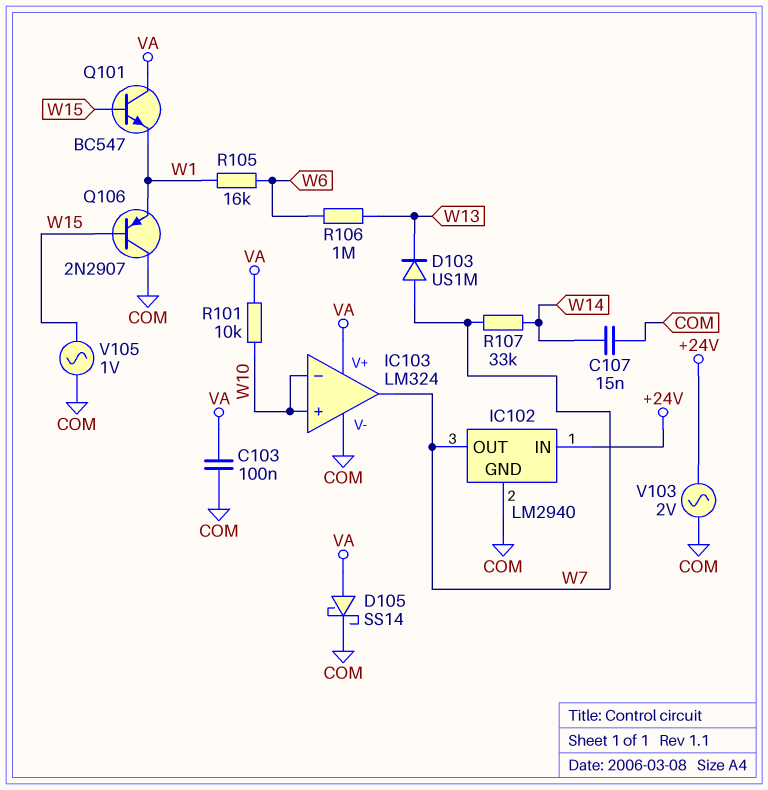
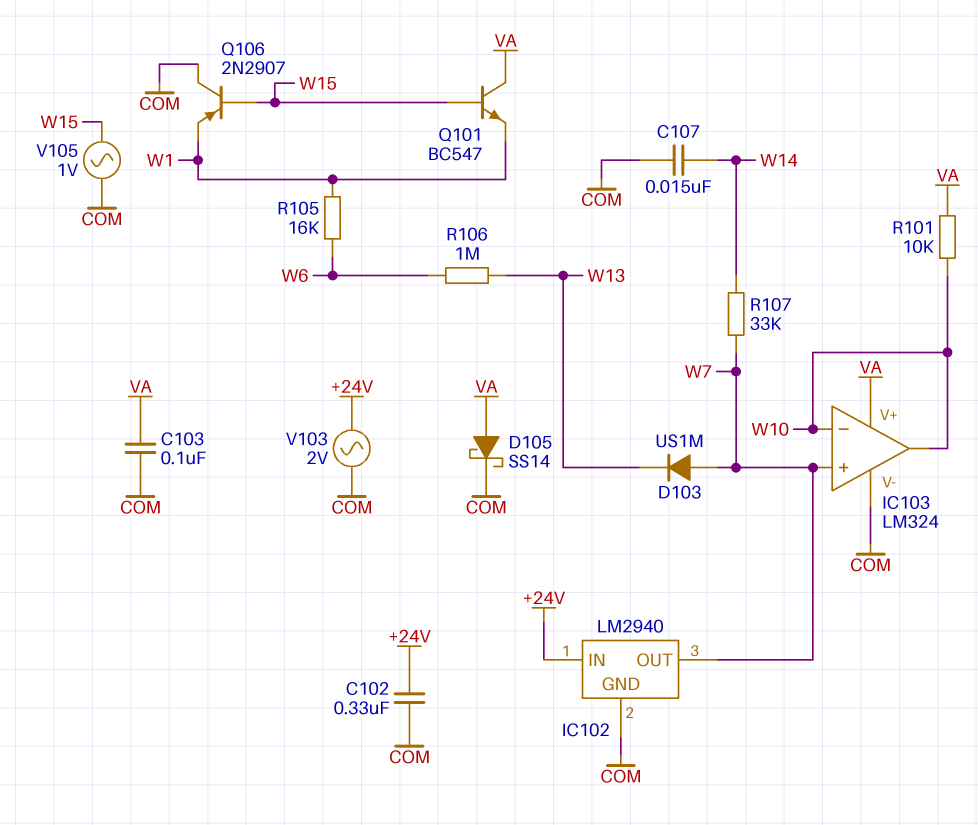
C102: none -> 330nF (+24V, COM)
IC103 pin in+: W10 -> W7
IC103 pin out: W7 -> W10

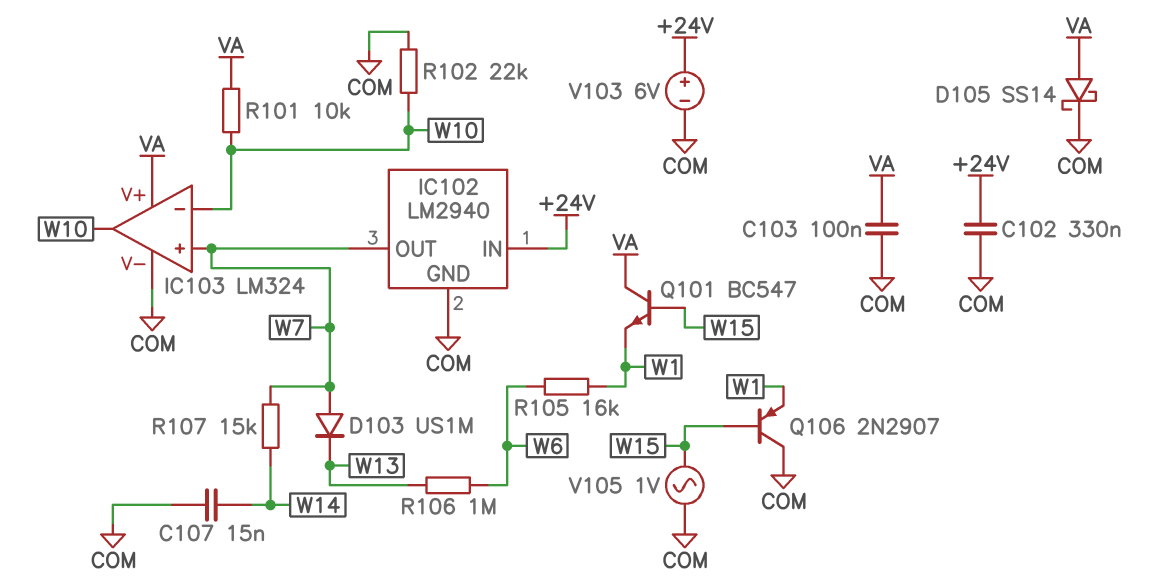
R102: none -> 22k (COM, W10)
R107: 33k (W7, W14) -> 15k (W7, W14)
V103: AC 2V (+24V, COM) -> 6V (plus +24V, minus COM)

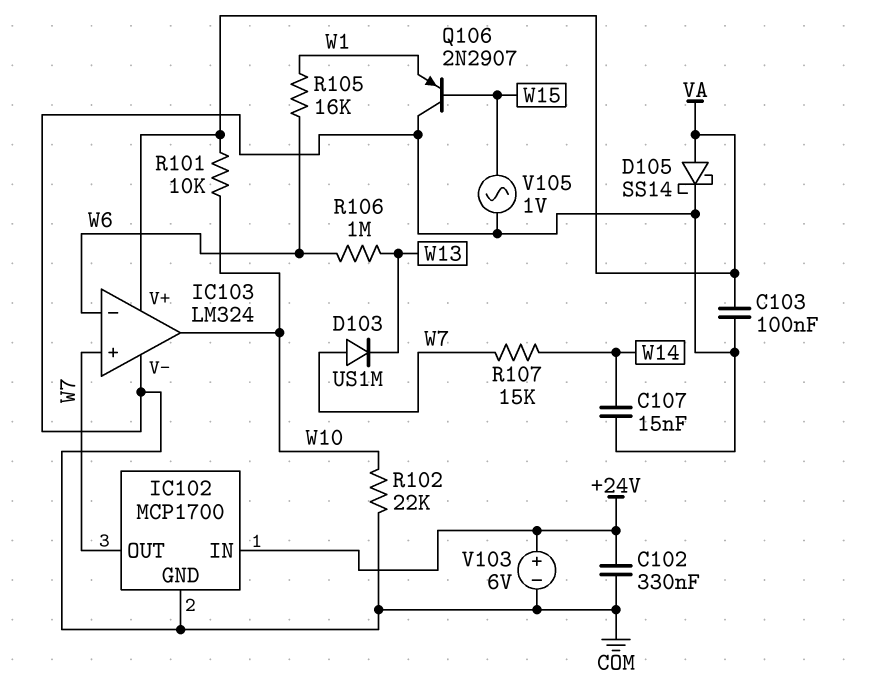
IC102: LM2940 -> MCP1700
IC103 pin in-: W10 -> W6
Q101: NPN BC547 (B W15, C VA, E W1) -> none

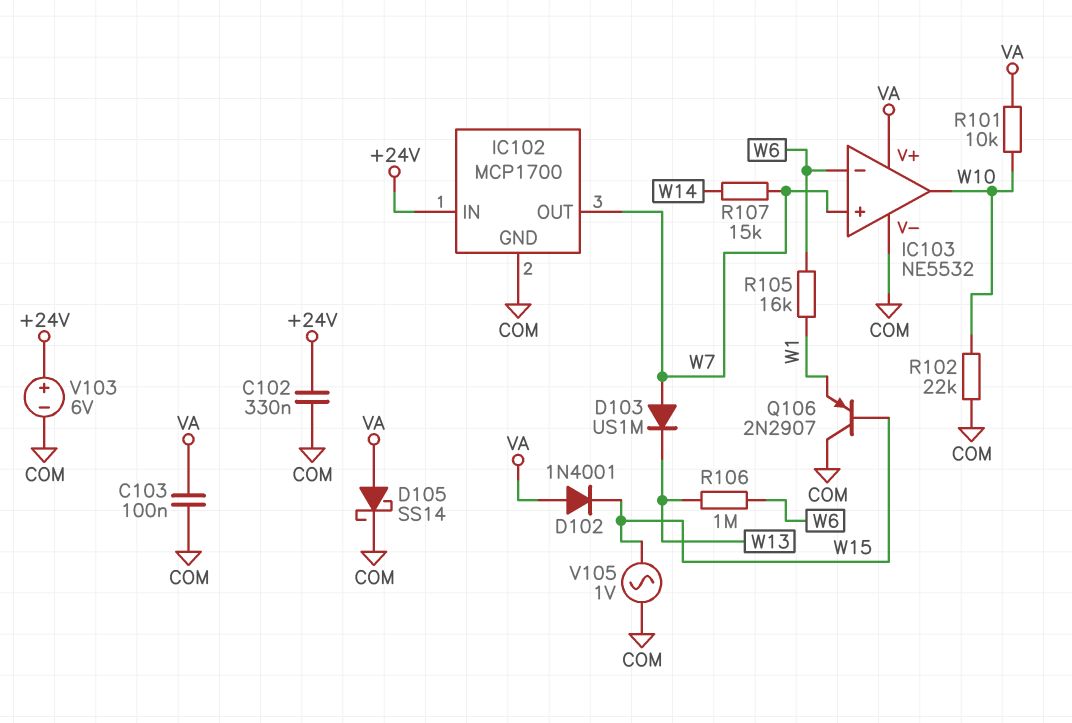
C107: 15nF (COM, W14) -> none
D102: none -> diode 1N4001 (A VA, K W15)
IC103: LM324 -> NE5532

